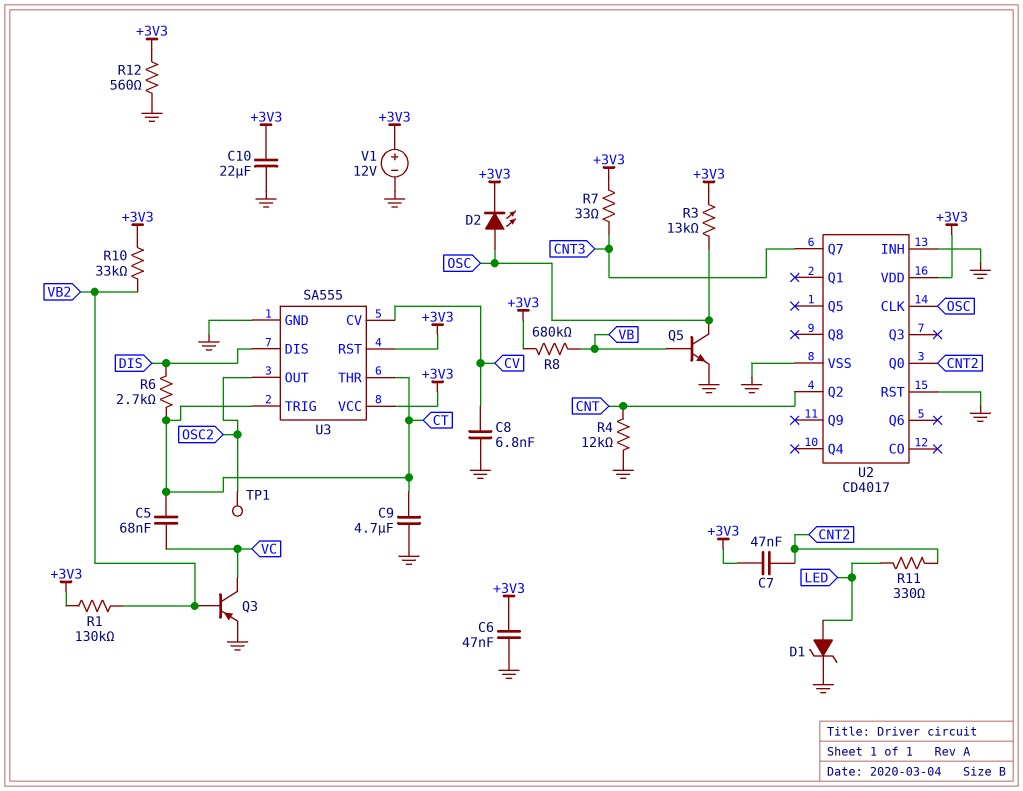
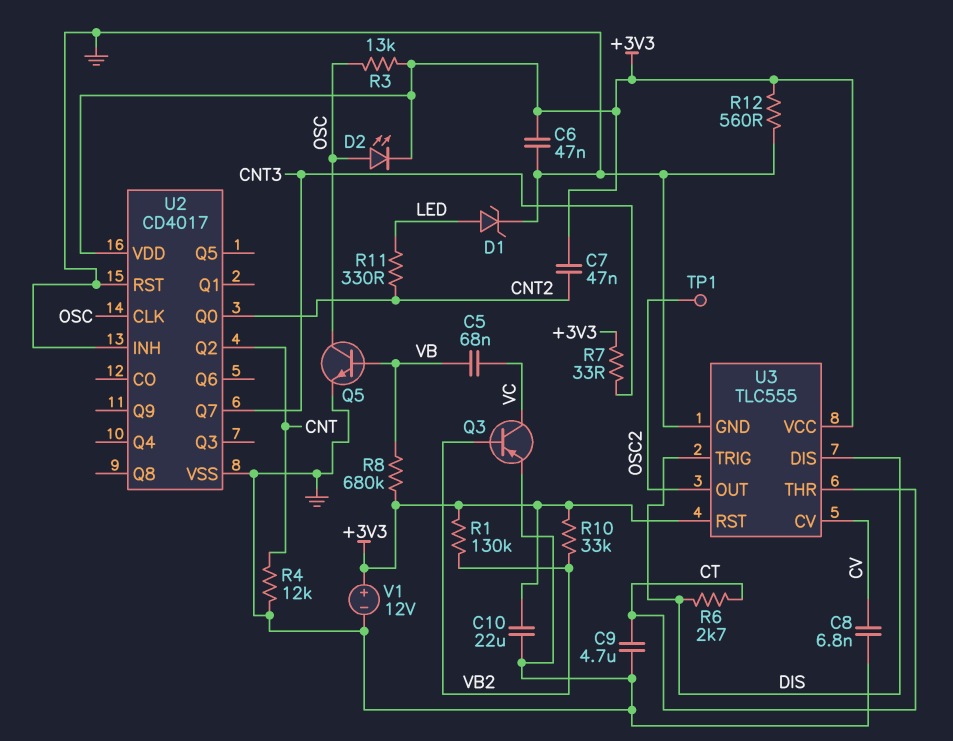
C5: 68nF (CT, VC) -> 68nF (VB, VC)
U3: SA555 -> TLC555
U3 pin TRIG: CT -> DIS

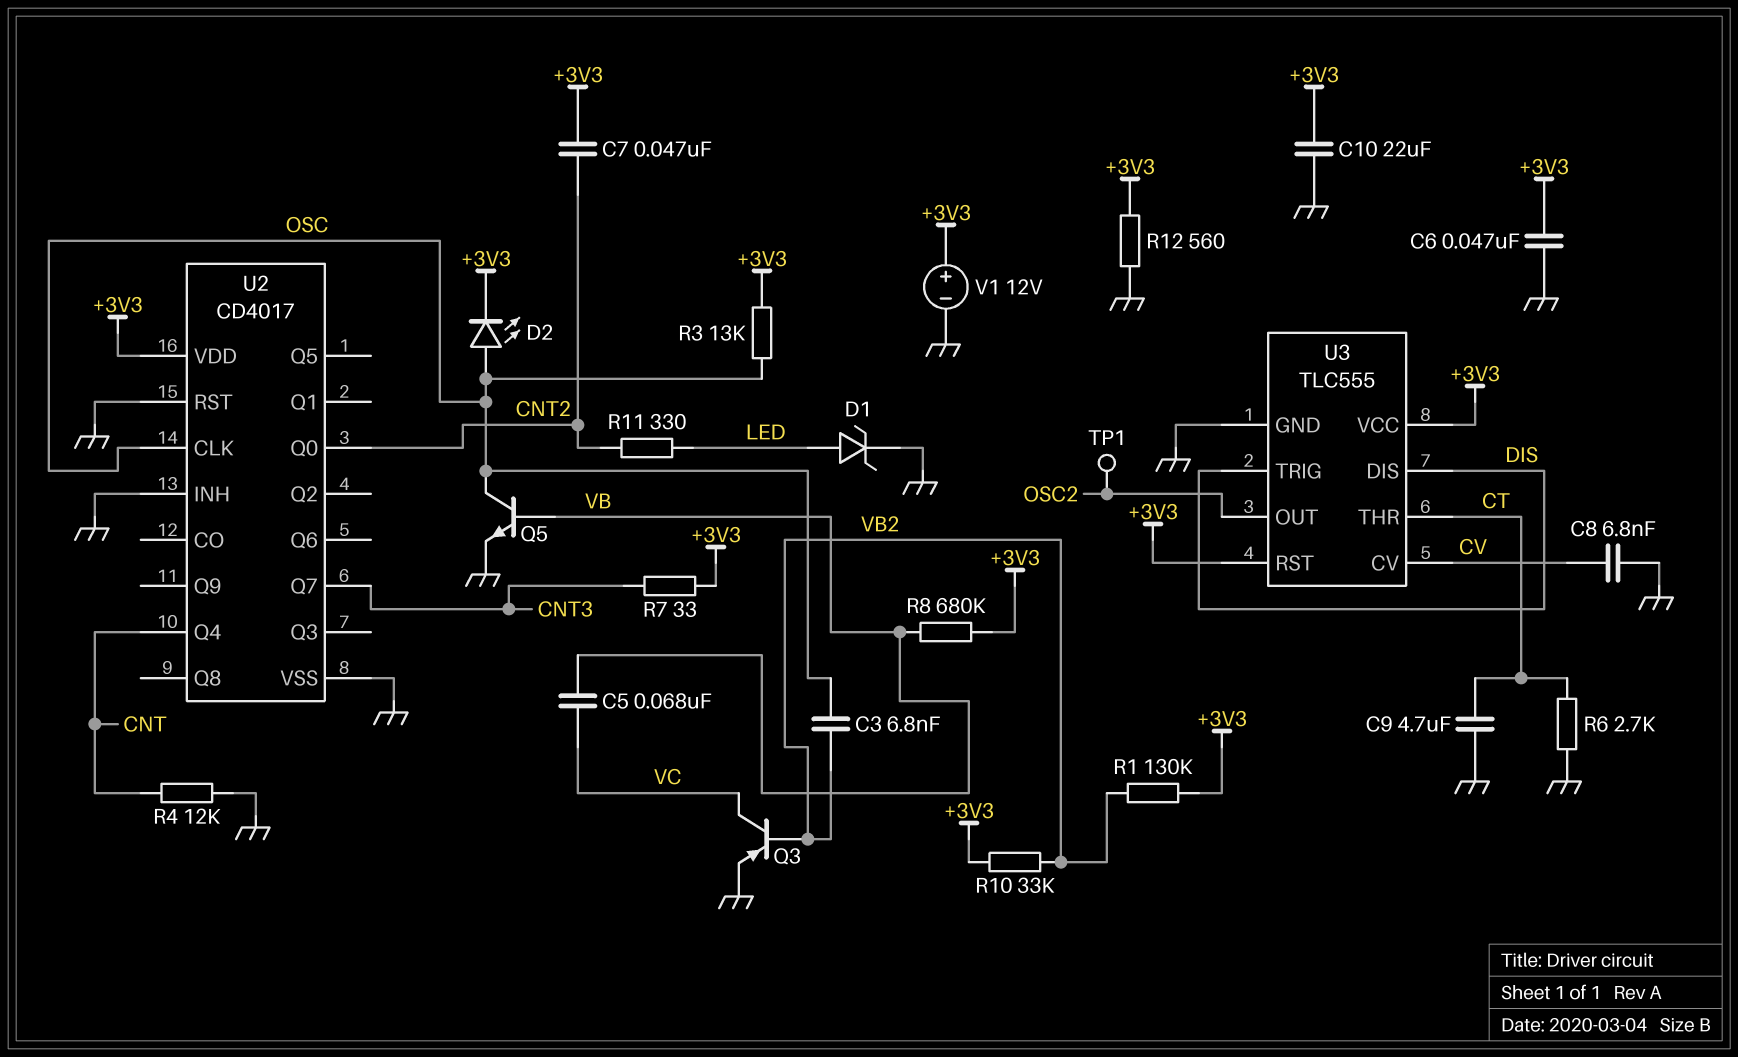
C3: none -> 6.8nF (OSC, VB2)
R6: 2.7k (CT, DIS) -> 2.7k (CT, GND)
U2 pin Q2: CNT -> none
U2 pin Q4: none -> CNT

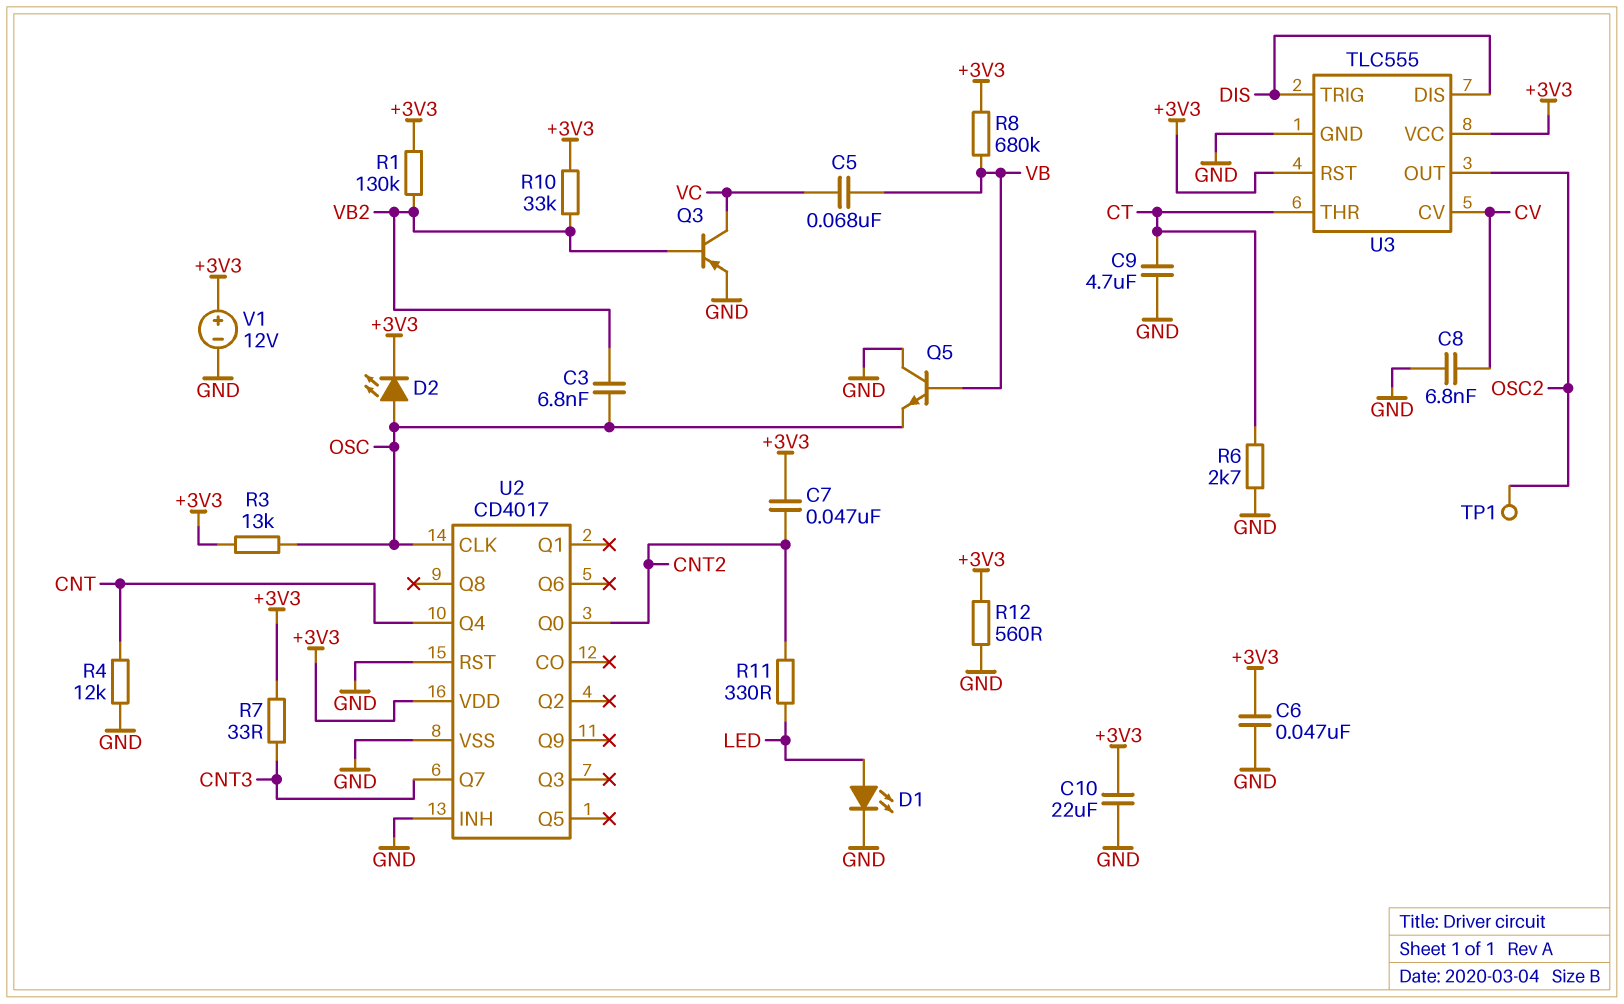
D1: zener (A LED, K GND) -> LED (A LED, K GND)
Q5: NPN (B VB, C OSC, E GND) -> NPN (B VB, C GND, E OSC)

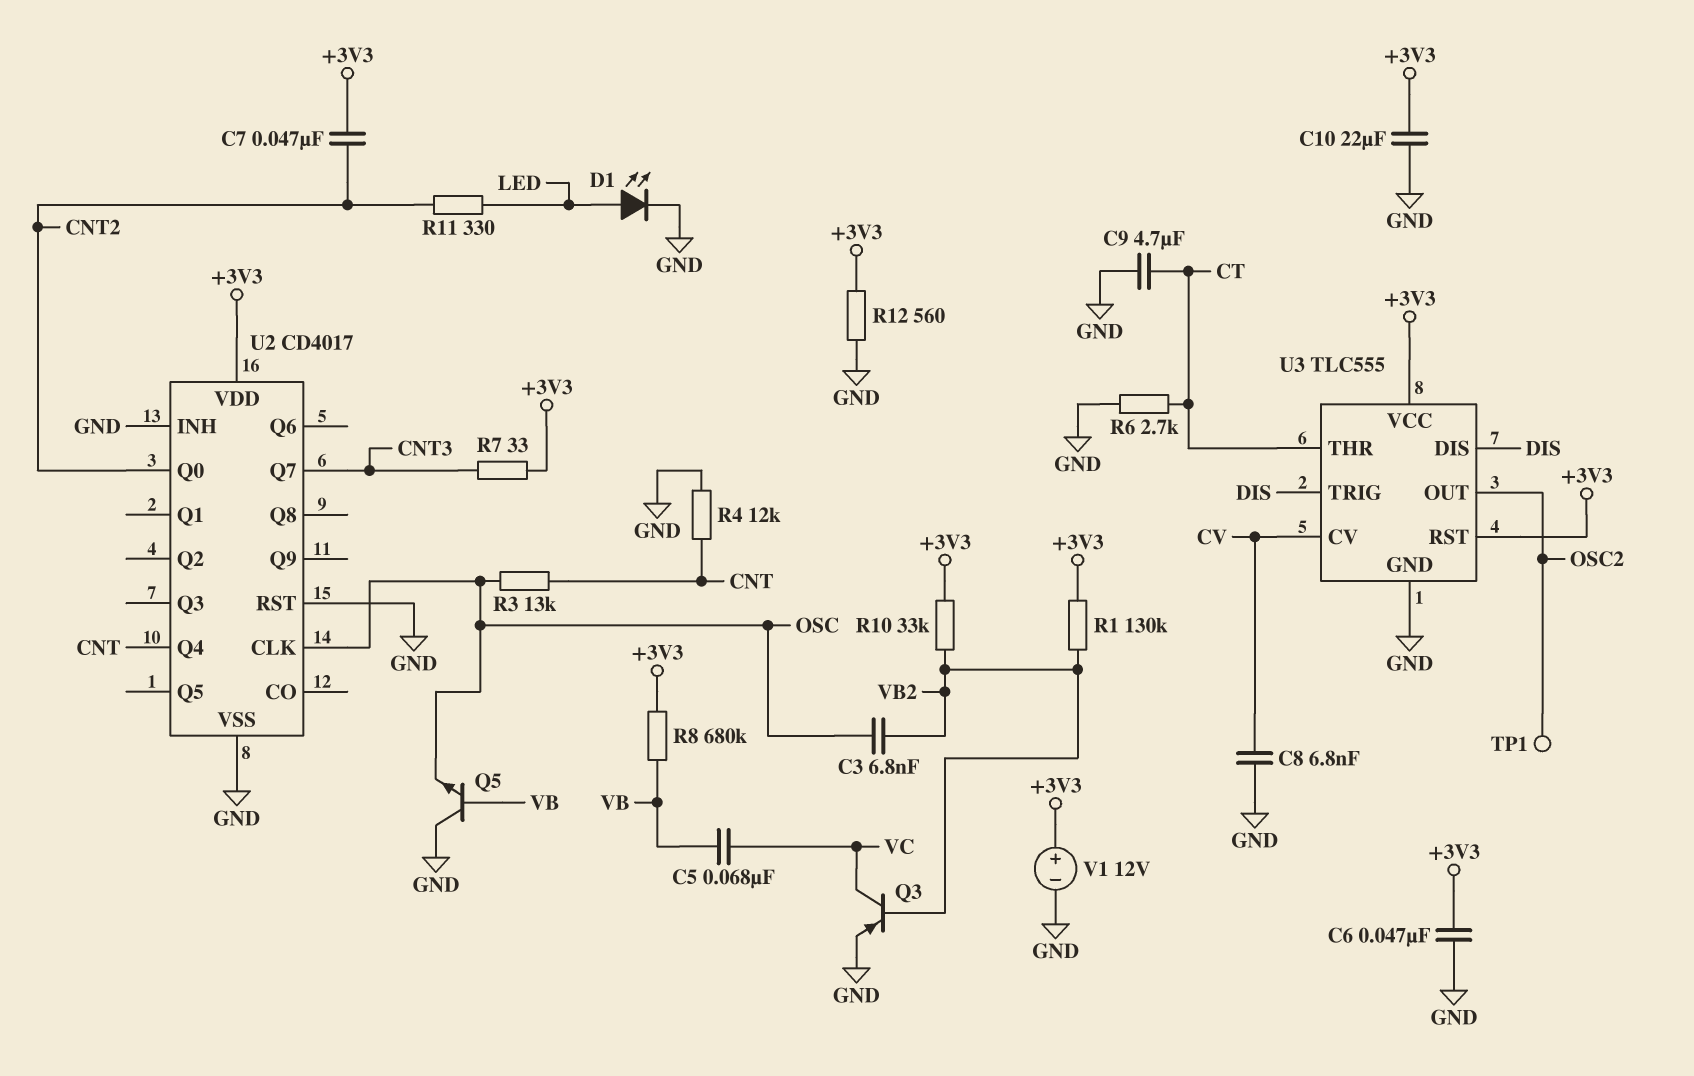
D2: LED (A OSC, K +3V3) -> none
R3: 13k (+3V3, OSC) -> 13k (CNT, OSC)

